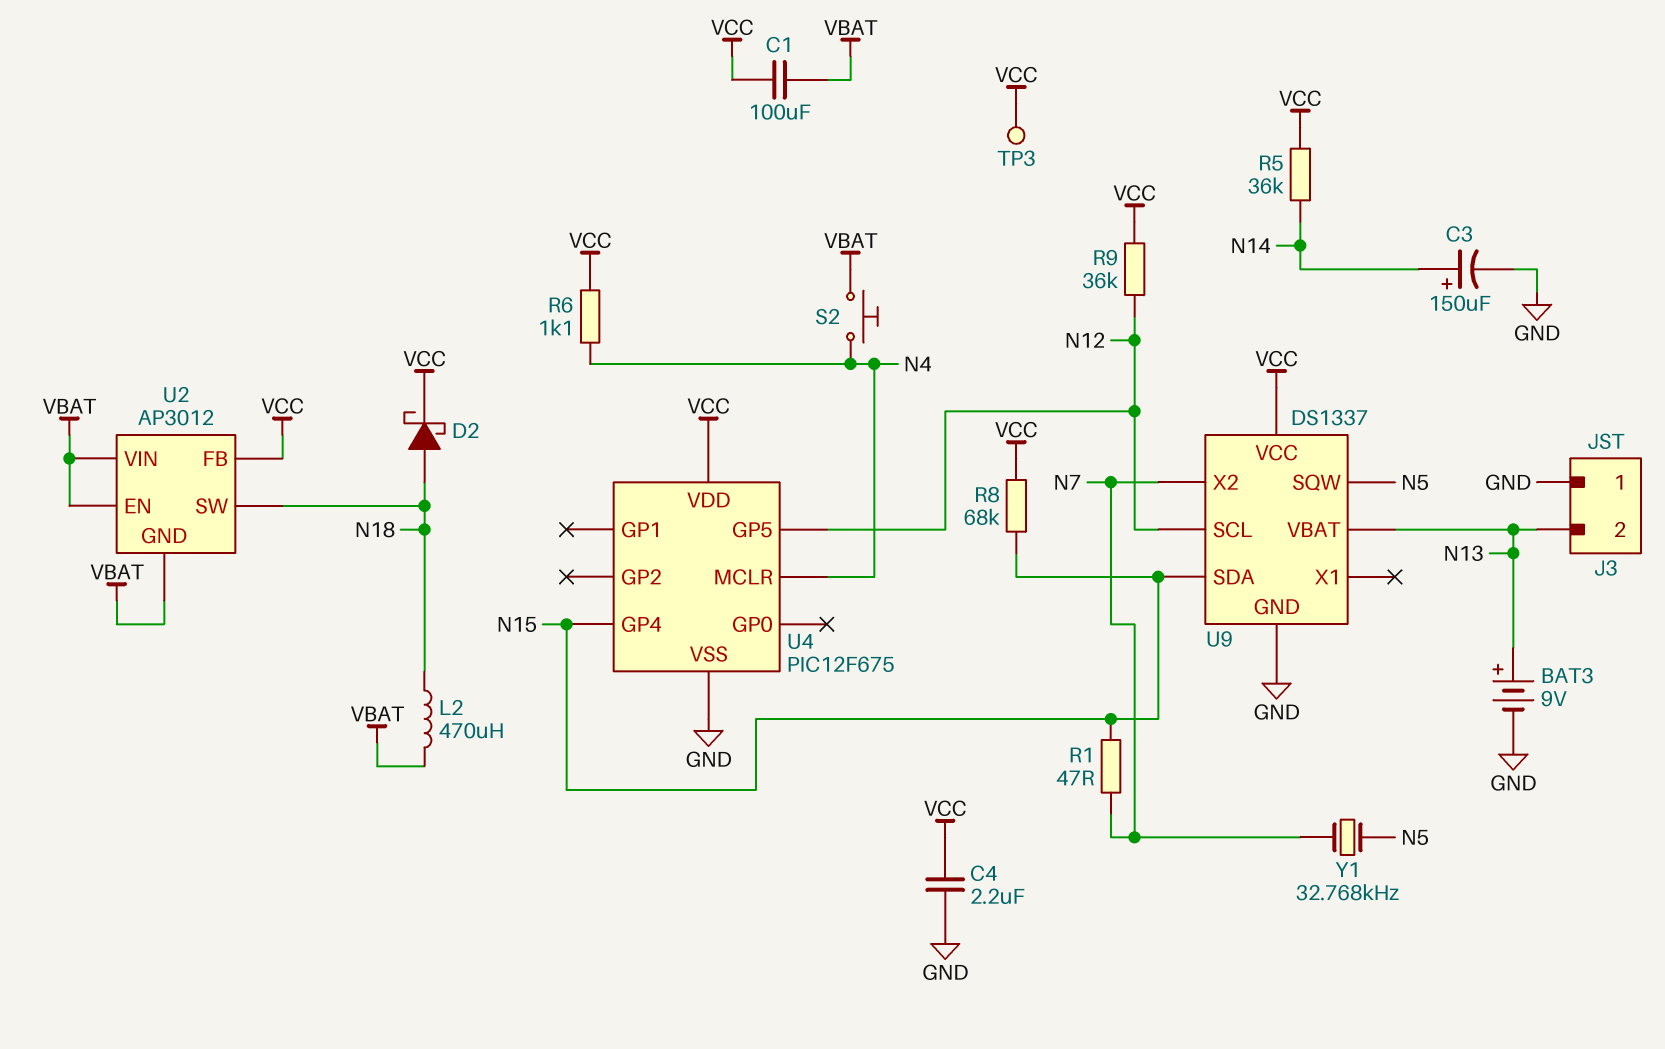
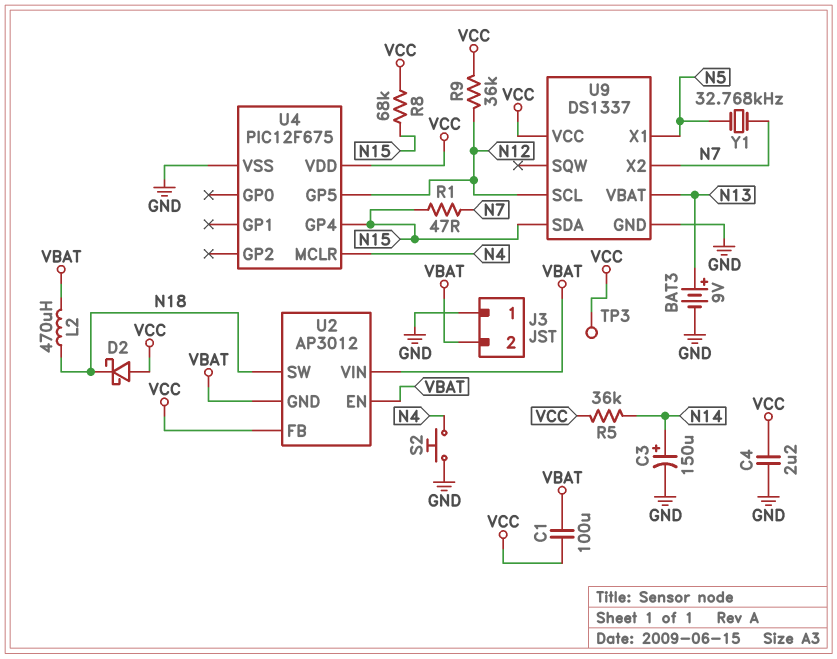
D2: schottky (A N18, K VCC) -> schottky (A VCC, K N18)
J3 pin 2: N13 -> VBAT
R6: 1.1k (N4, VCC) -> none
S2: button (N4, VBAT) -> button (GND, N4)
U9 pin SQW: N5 -> none
U9 pin X1: none -> N5

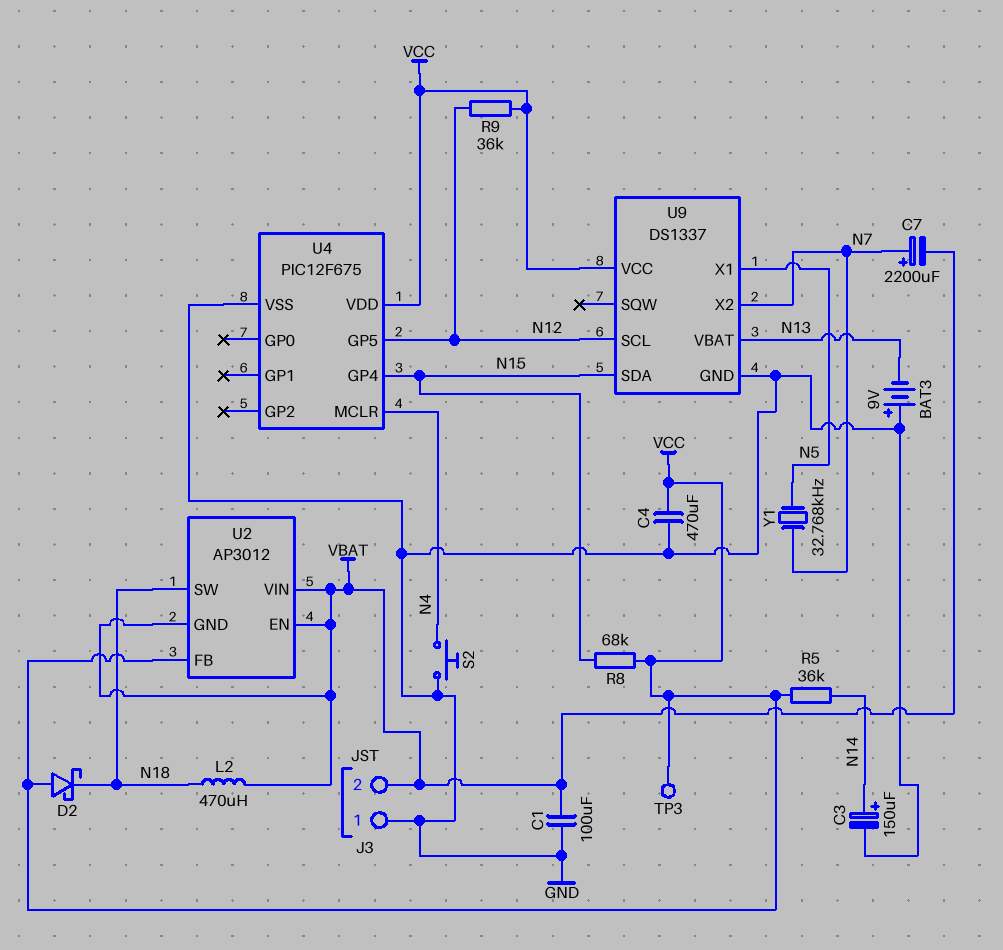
BAT3: 9V (plus N13, minus GND) -> 9V (plus GND, minus N13)
C1: 100uF (VBAT, VCC) -> 100uF (GND, VBAT)
C4: 2.2uF (GND, VCC) -> 470uF (GND, VCC)
C7: none -> 2200uF (plus N7, minus VBAT)
R1: 47 (N7, N15) -> none

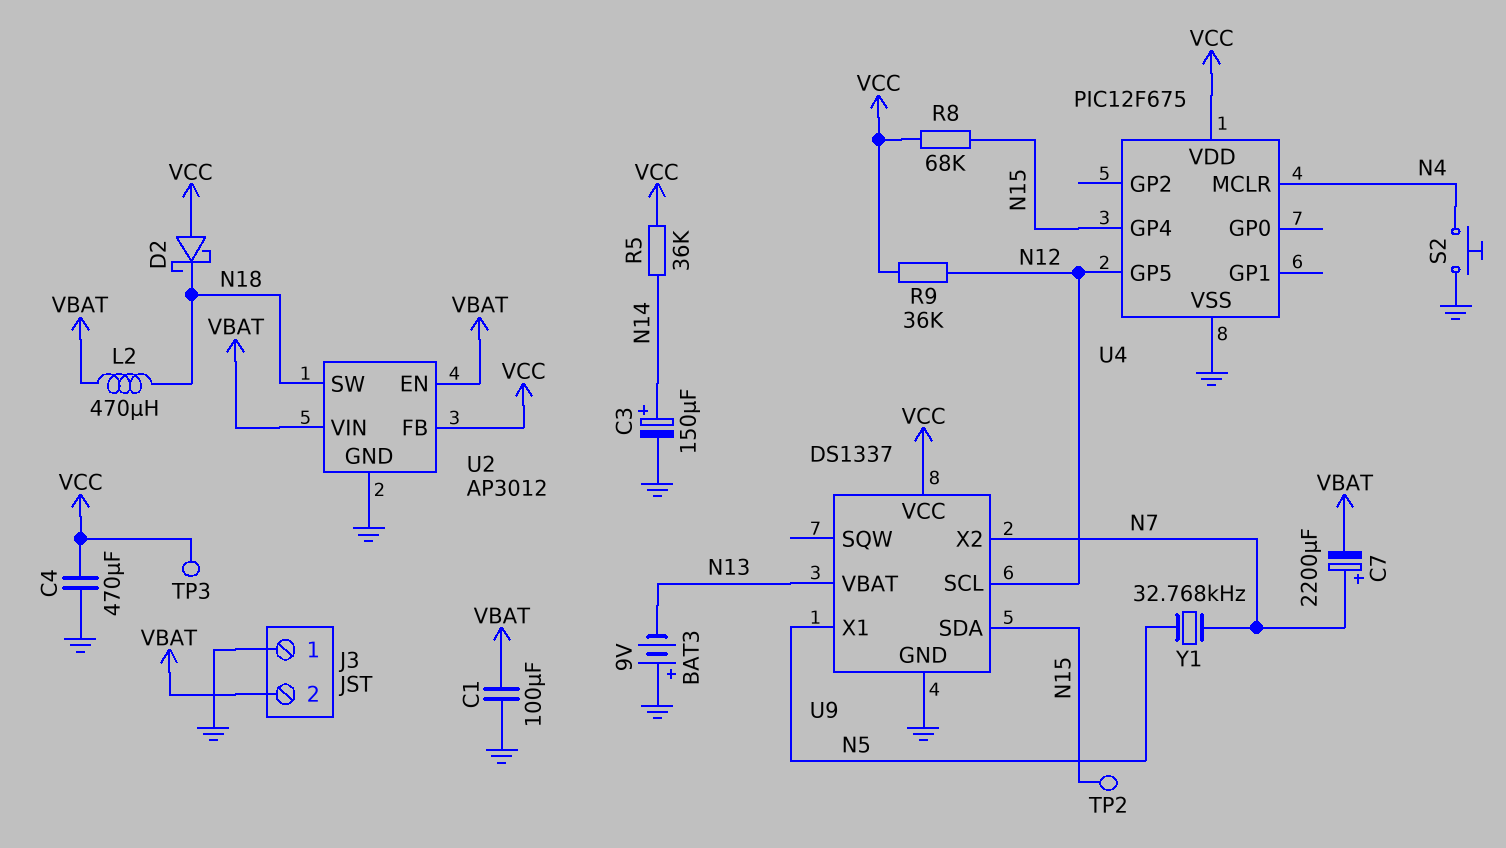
TP2: none -> test point (N15)
U2 pin GND: VBAT -> GND

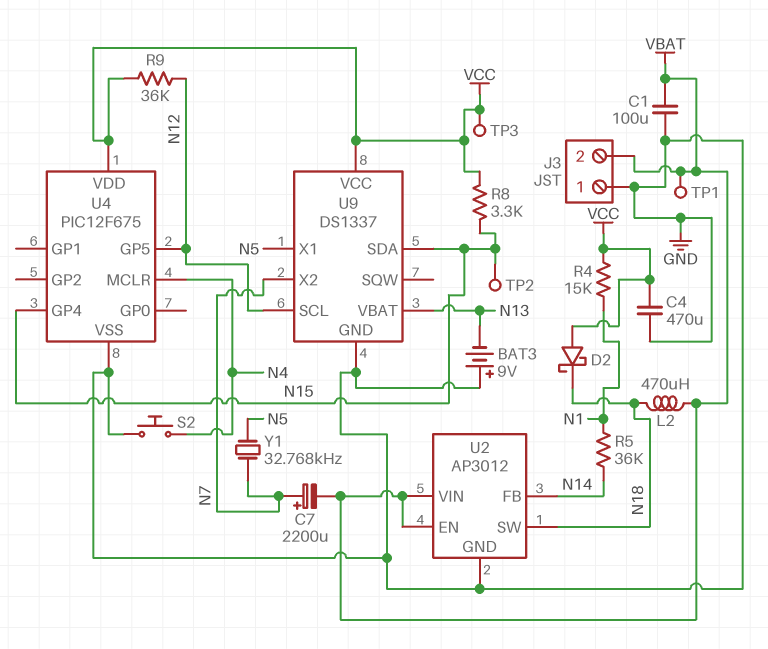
C3: 150uF (plus N14, minus GND) -> none
R4: none -> 15k (N1, VCC)
R5: 36k (N14, VCC) -> 36k (N1, N14)
R8: 68k (N15, VCC) -> 3.3k (N15, VCC)
TP1: none -> test point (VBAT)
U2 pin FB: VCC -> N14

